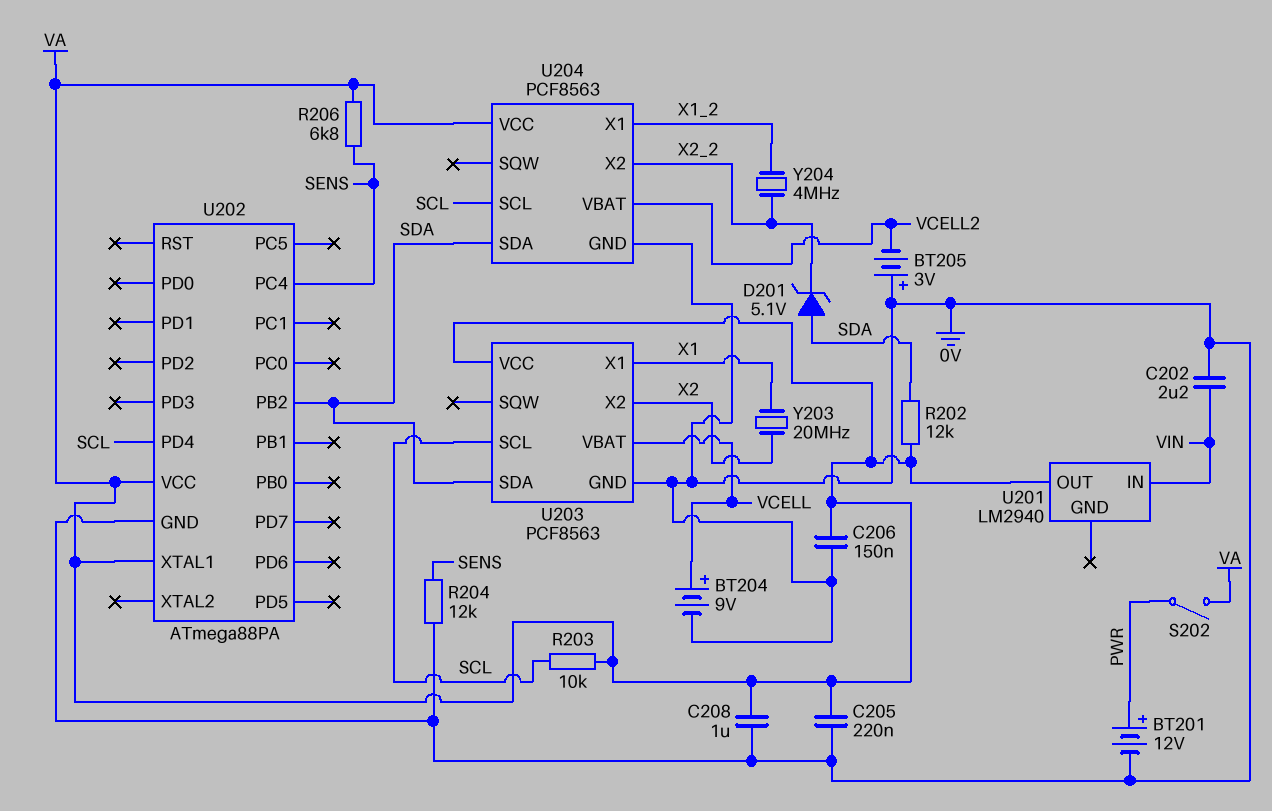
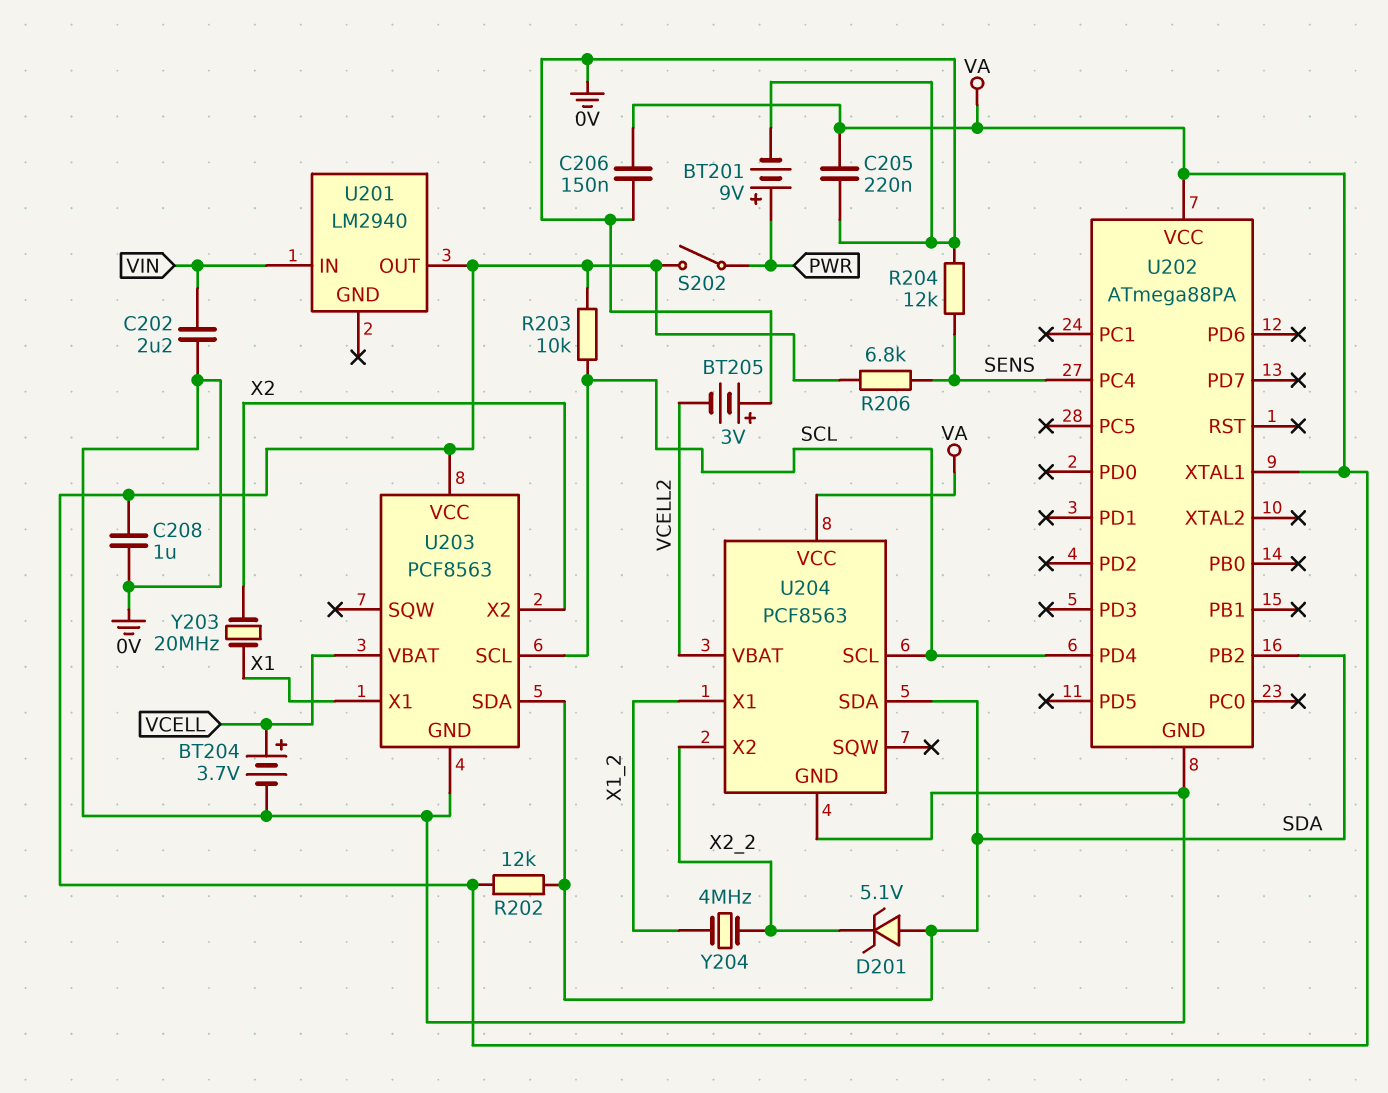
BT201: 12V (plus PWR, minus 0V) -> 9V (plus PWR, minus 0V)
BT204: 9V (plus VCELL, minus 0V) -> 3.7V (plus VCELL, minus 0V)

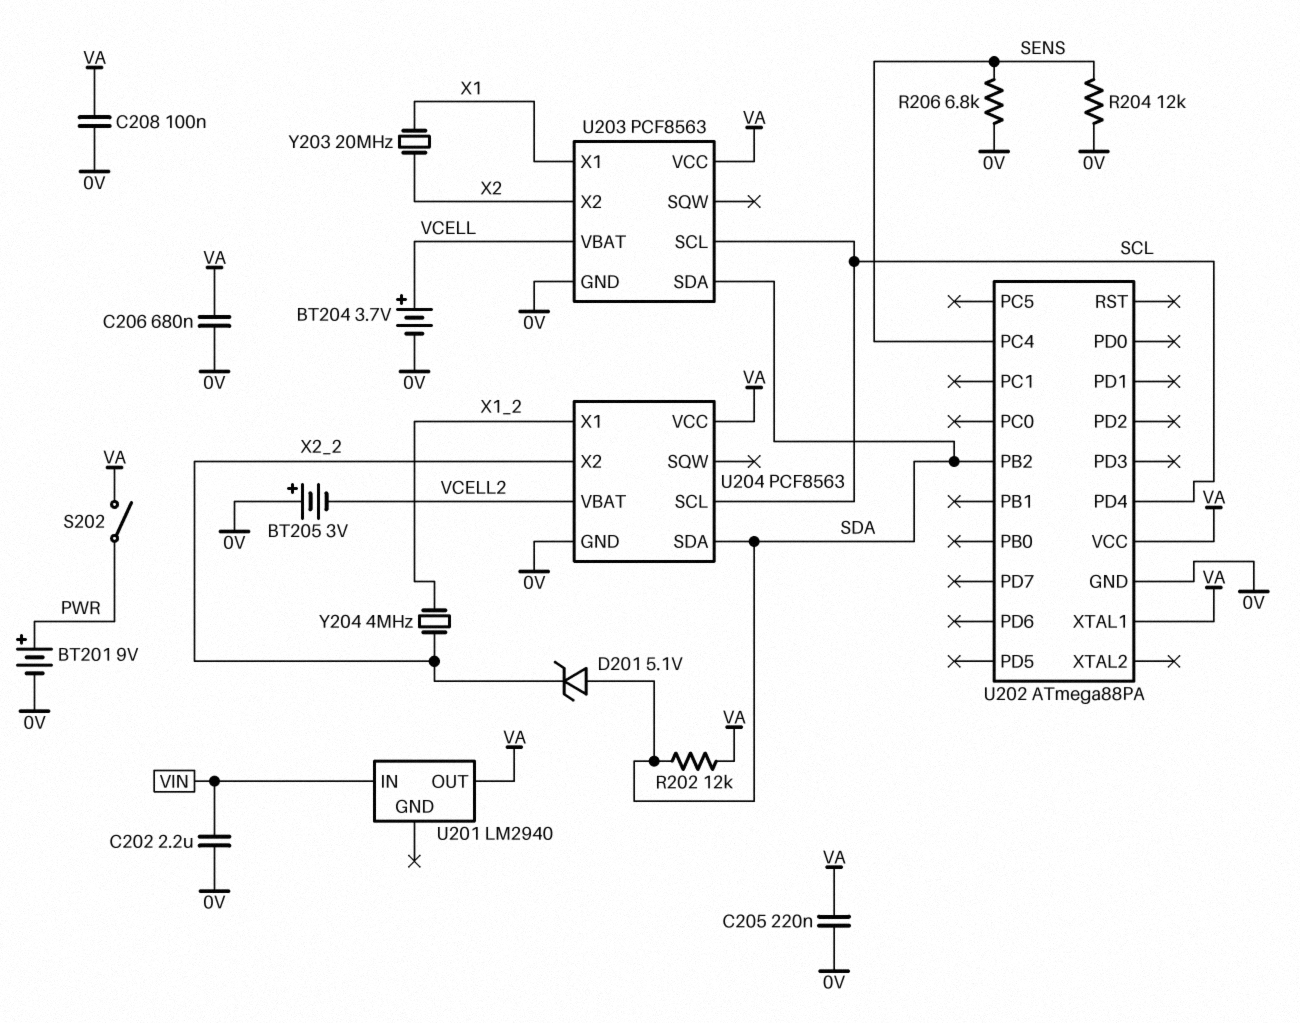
C206: 150nF (0V, VA) -> 680nF (0V, VA)
C208: 1uF (0V, VA) -> 100nF (0V, VA)
R203: 10k (SCL, VA) -> none
R206: 6.8k (SENS, VA) -> 6.8k (0V, SENS)

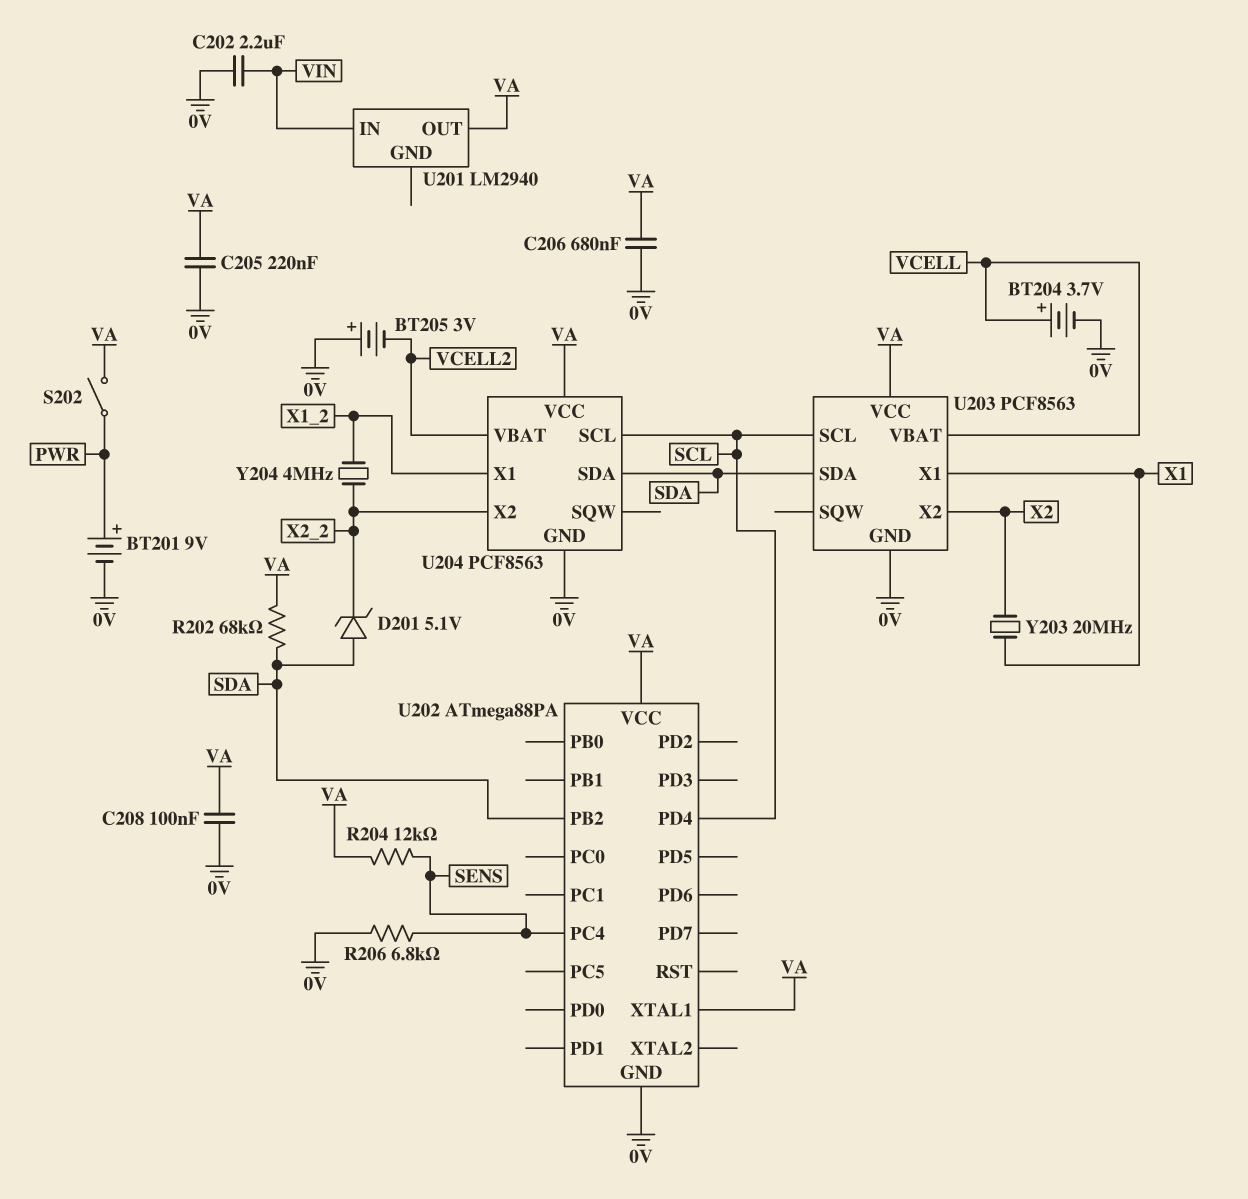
R202: 12k (SDA, VA) -> 68k (SDA, VA)
R204: 12k (0V, SENS) -> 12k (SENS, VA)

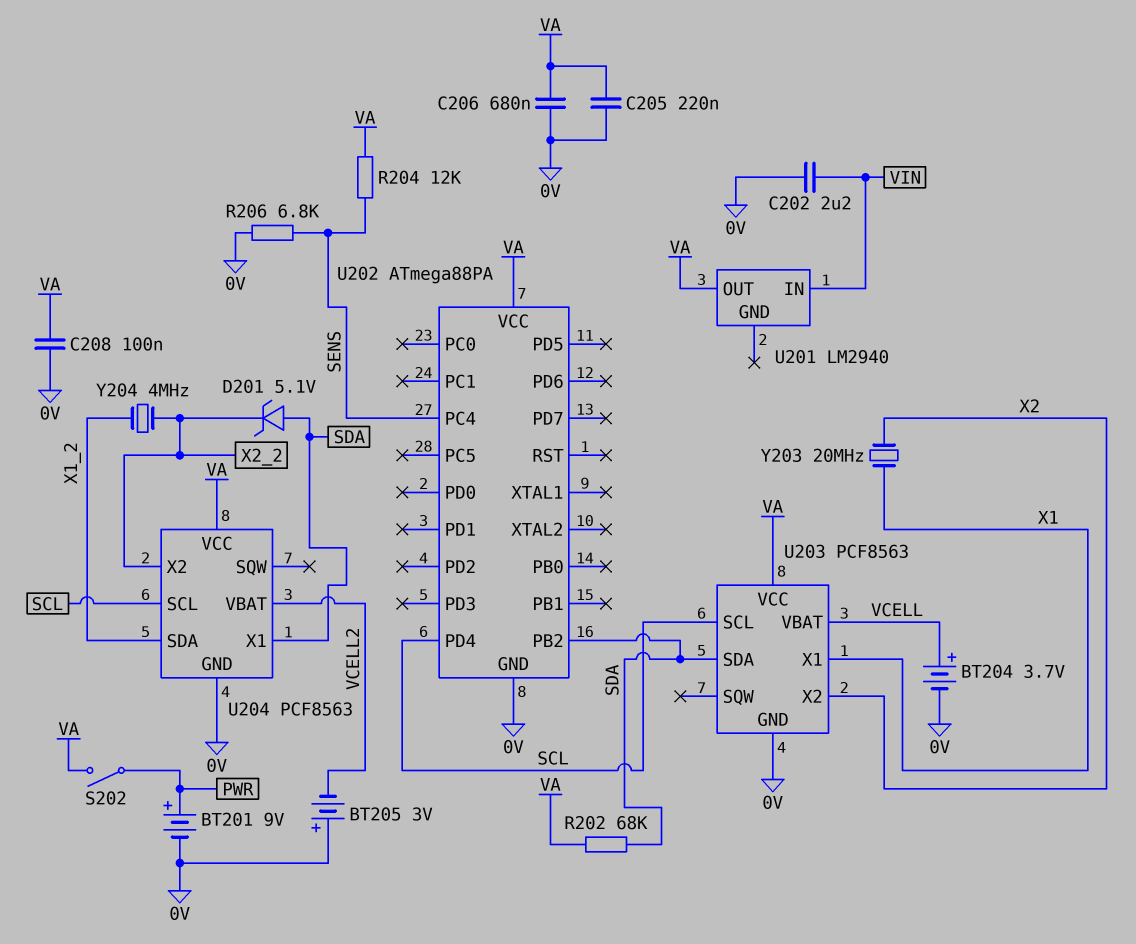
U202 pin XTAL1: VA -> none
U204 pin SDA: SDA -> X1_2
U204 pin X1: X1_2 -> SDA

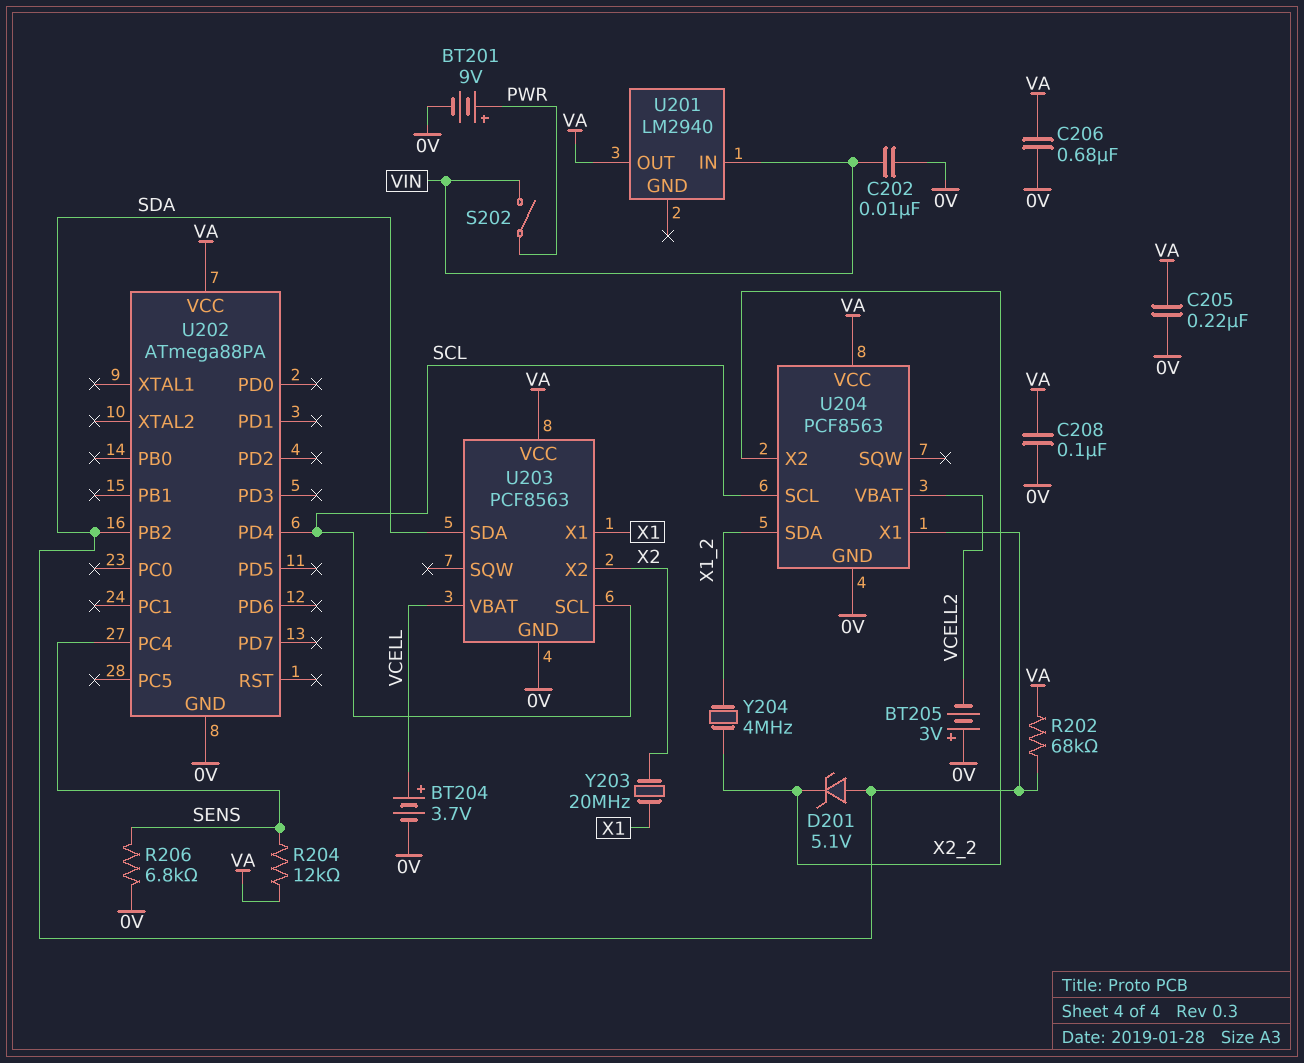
C202: 2.2uF (0V, VIN) -> 10nF (0V, VIN)
S202: switch (PWR, VA) -> switch (PWR, VIN)

